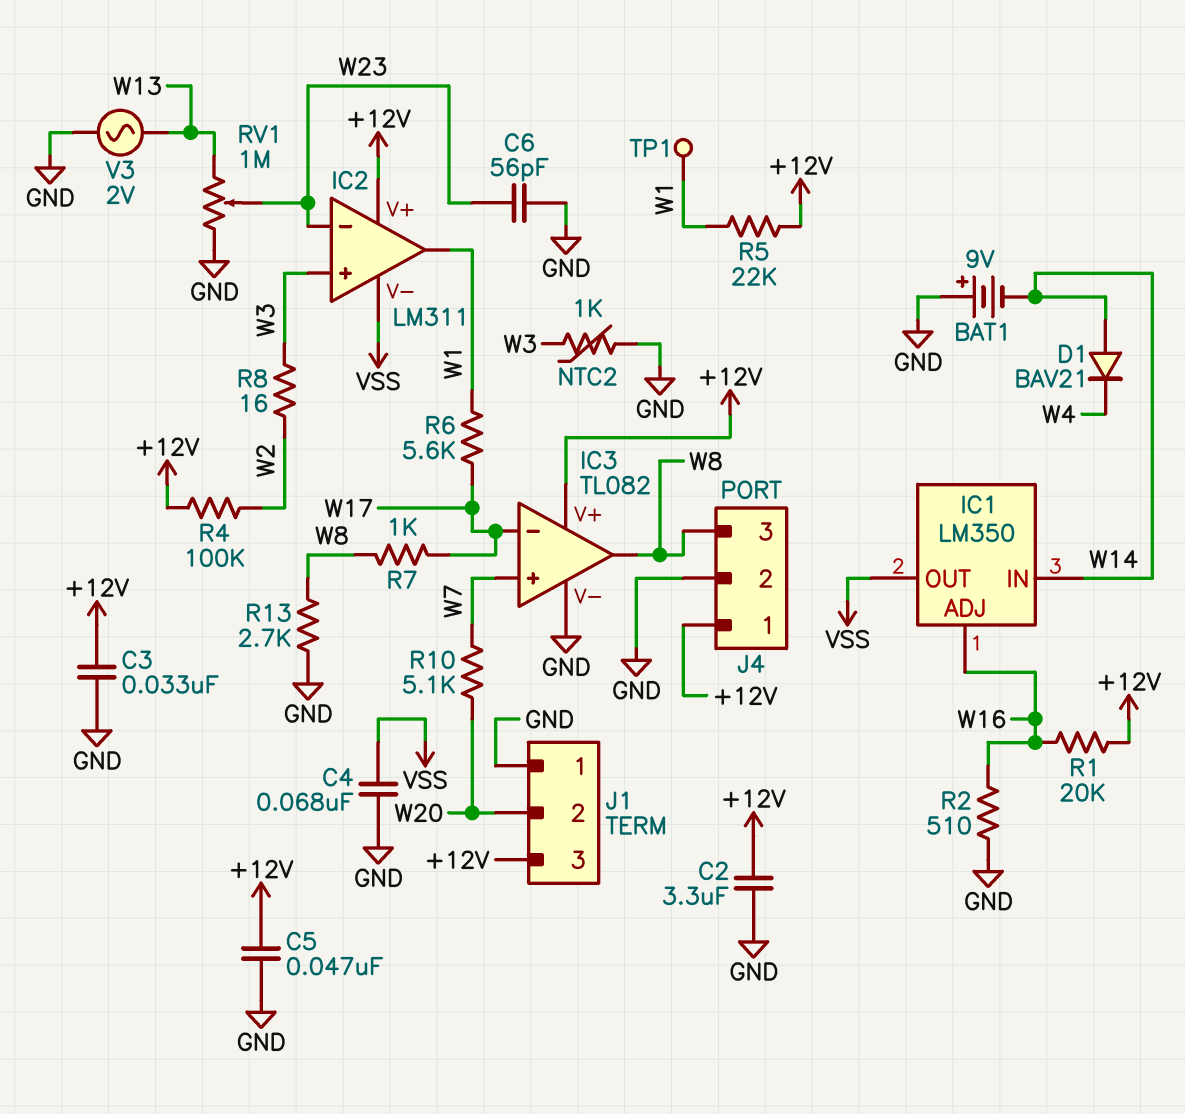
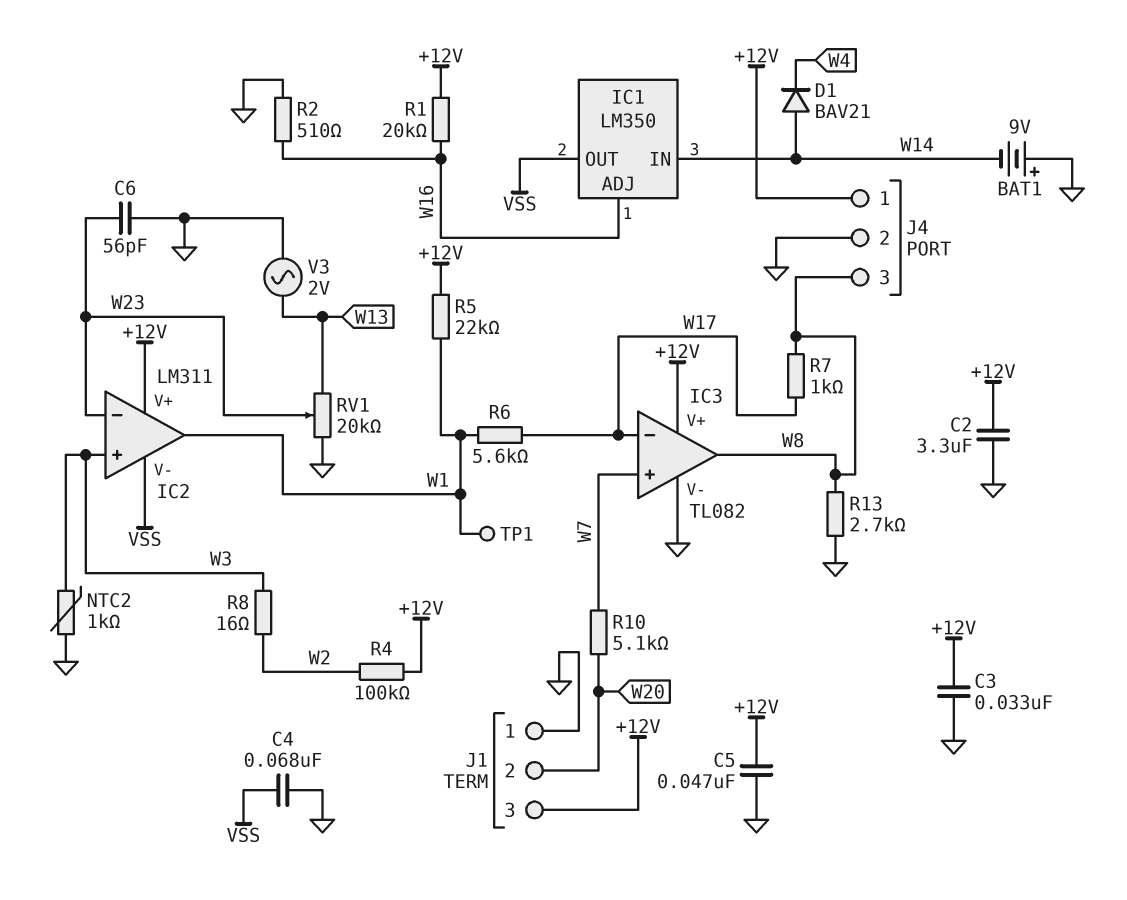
RV1: 1M (GND, W13, wiper W23) -> 20k (GND, W13, wiper W23)

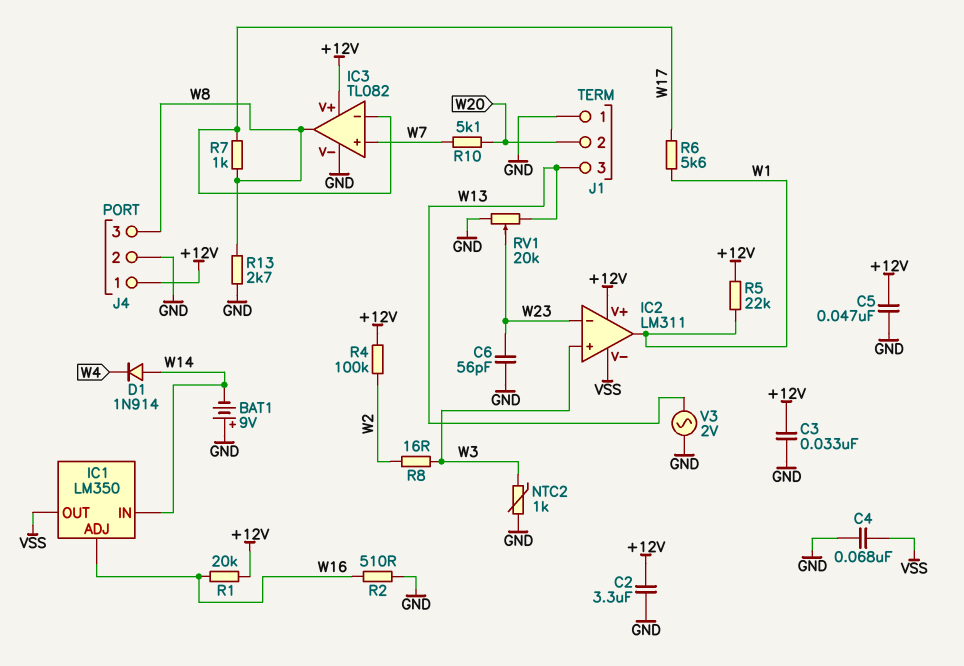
D1: diode BAV21 (A W14, K W4) -> diode 1N914 (A W14, K W4)
J1 pin 3: +12V -> W13
TP1: test point (W1) -> none

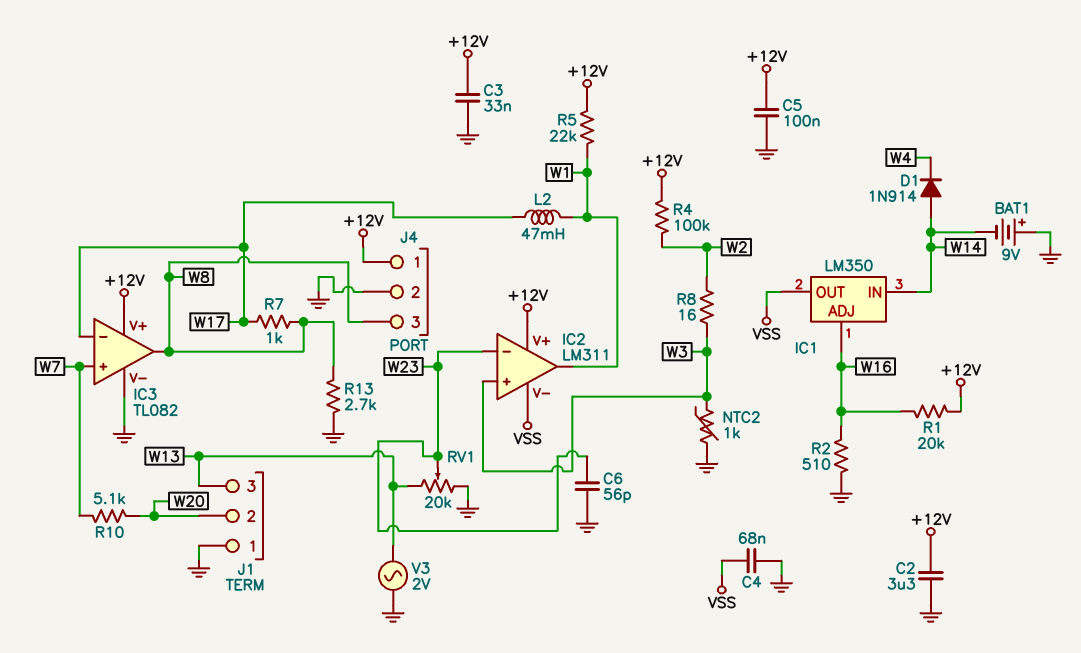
C5: 47nF (+12V, GND) -> 100nF (+12V, GND)
L2: none -> 47mH (W1, W17)
R6: 5.6k (W1, W17) -> none

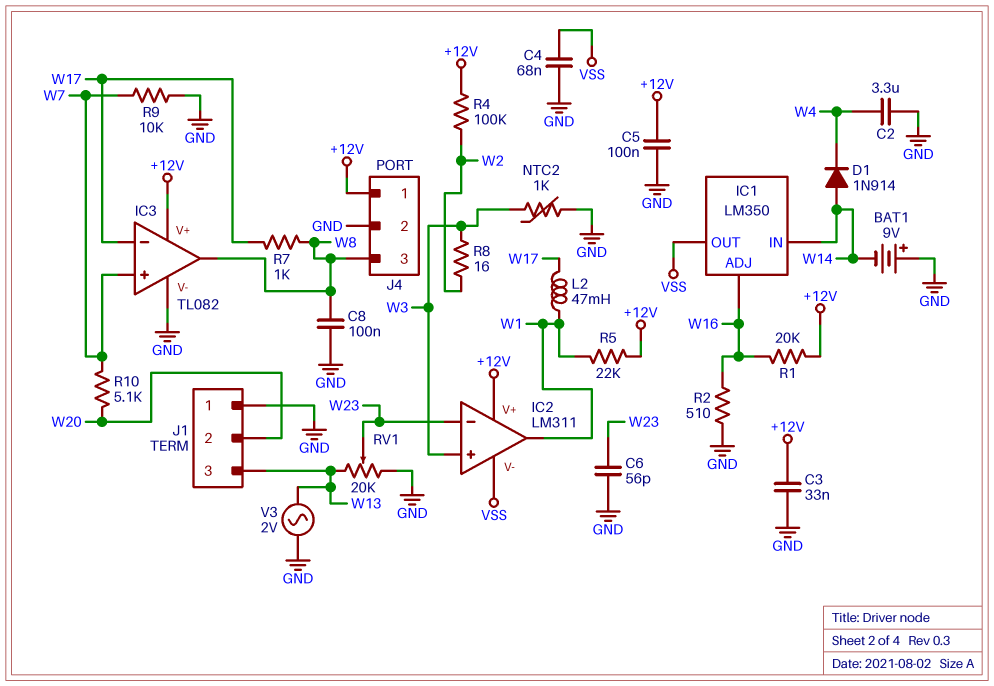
C2: 3.3uF (+12V, GND) -> 3.3uF (GND, W4)
C8: none -> 100nF (GND, W8)
R9: none -> 10k (GND, W7)
R13: 2.7k (GND, W8) -> none

